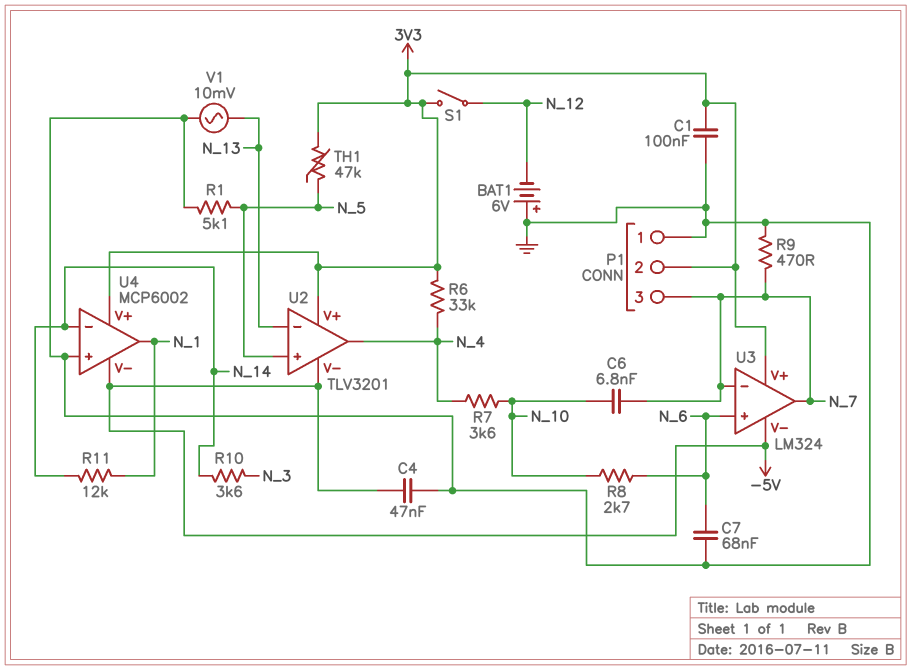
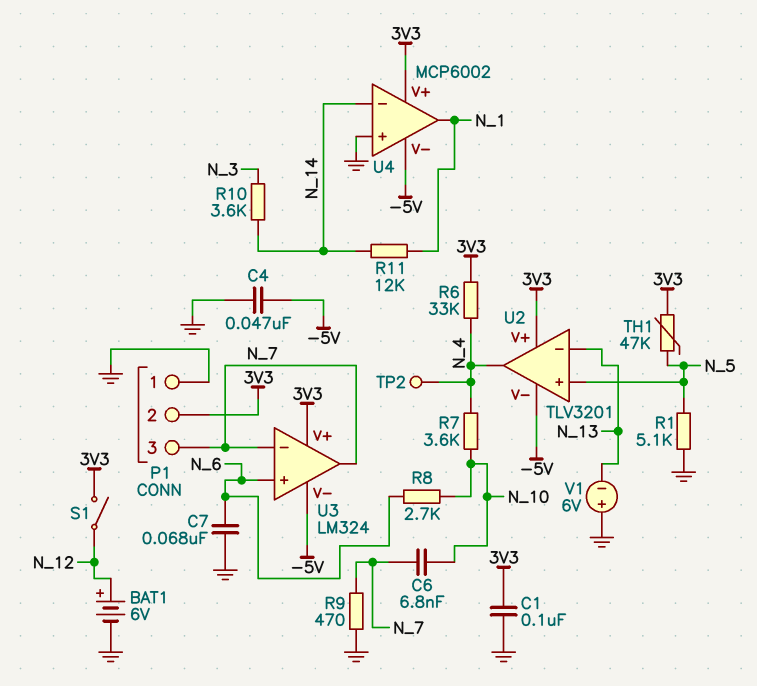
BAT1: 6V (plus GND, minus N_12) -> 6V (plus N_12, minus GND)
TP2: none -> test point (N_4)
V1: AC 10mV (GND, N_13) -> 6V (plus GND, minus N_13)

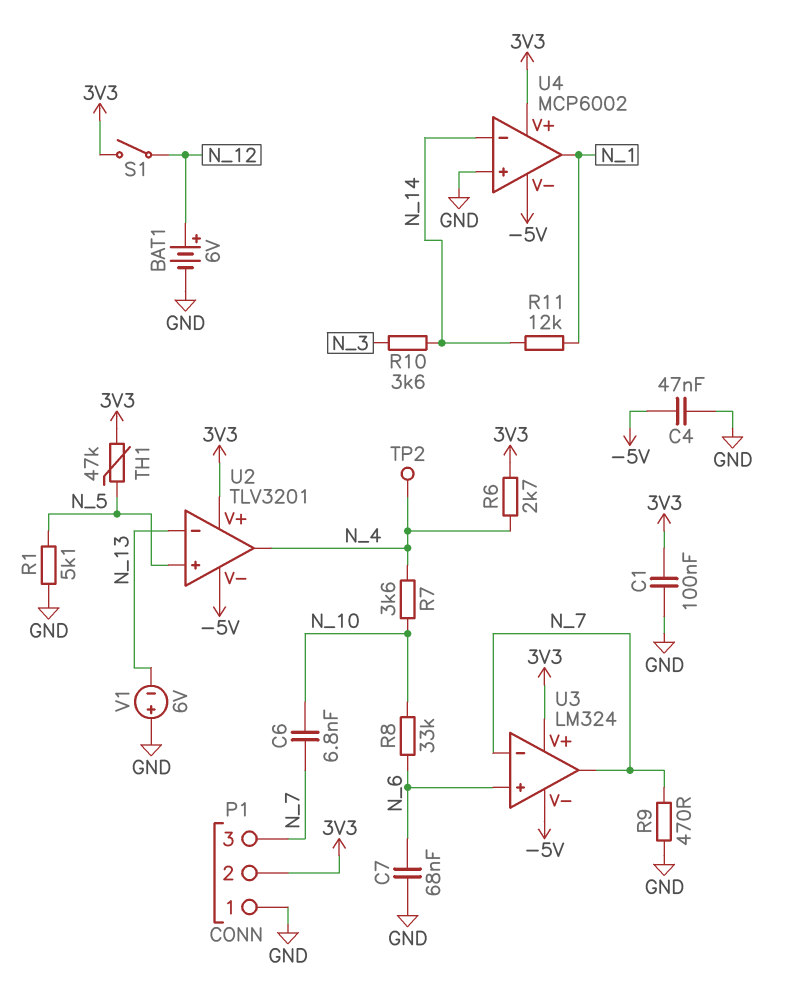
R6: 33k (3V3, N_4) -> 2.7k (3V3, N_4)
R8: 2.7k (N_6, N_10) -> 33k (N_6, N_10)

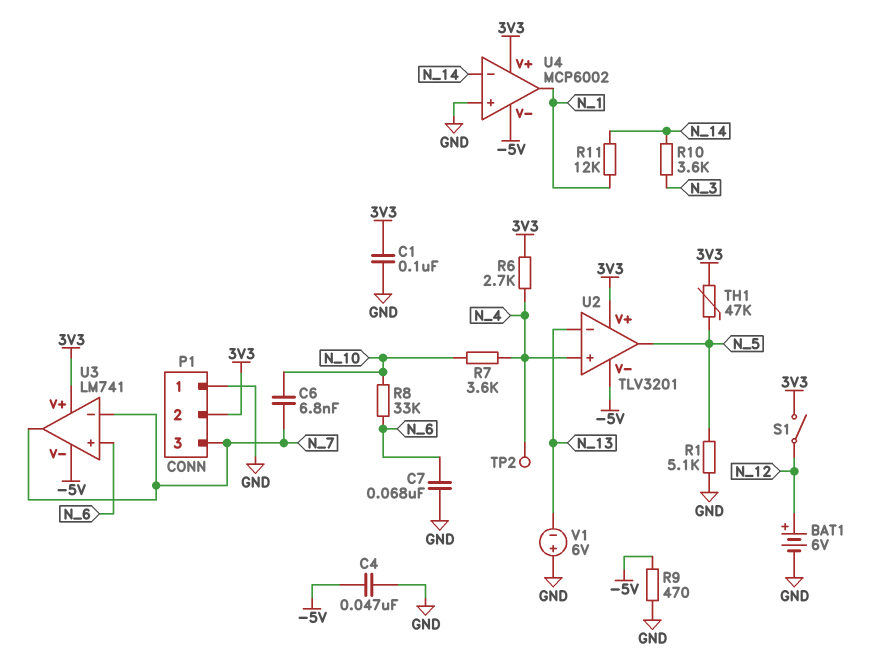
R9: 470 (GND, N_7) -> 470 (-5V, GND)
U2 pin in+: N_5 -> N_4
U2 pin out: N_4 -> N_5
U3: LM324 -> LM741

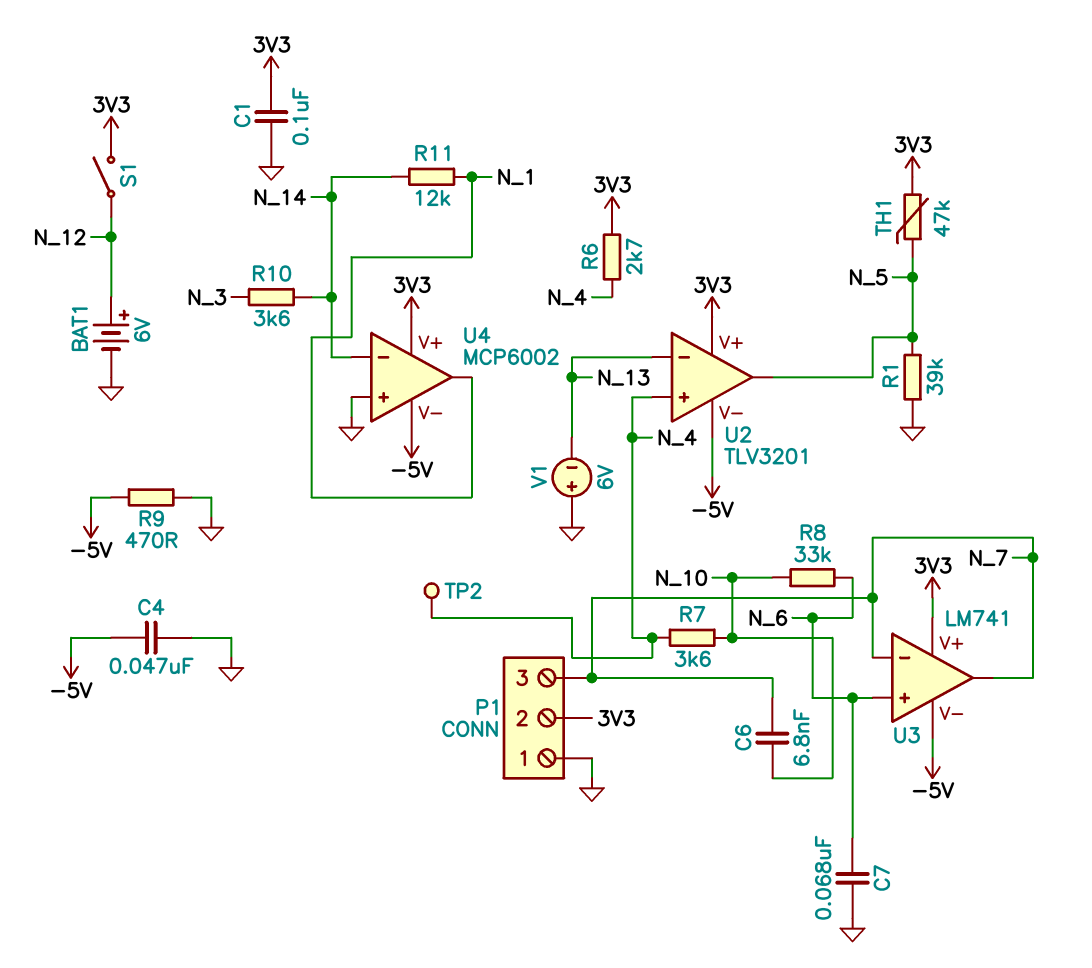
R1: 5.1k (GND, N_5) -> 39k (GND, N_5)

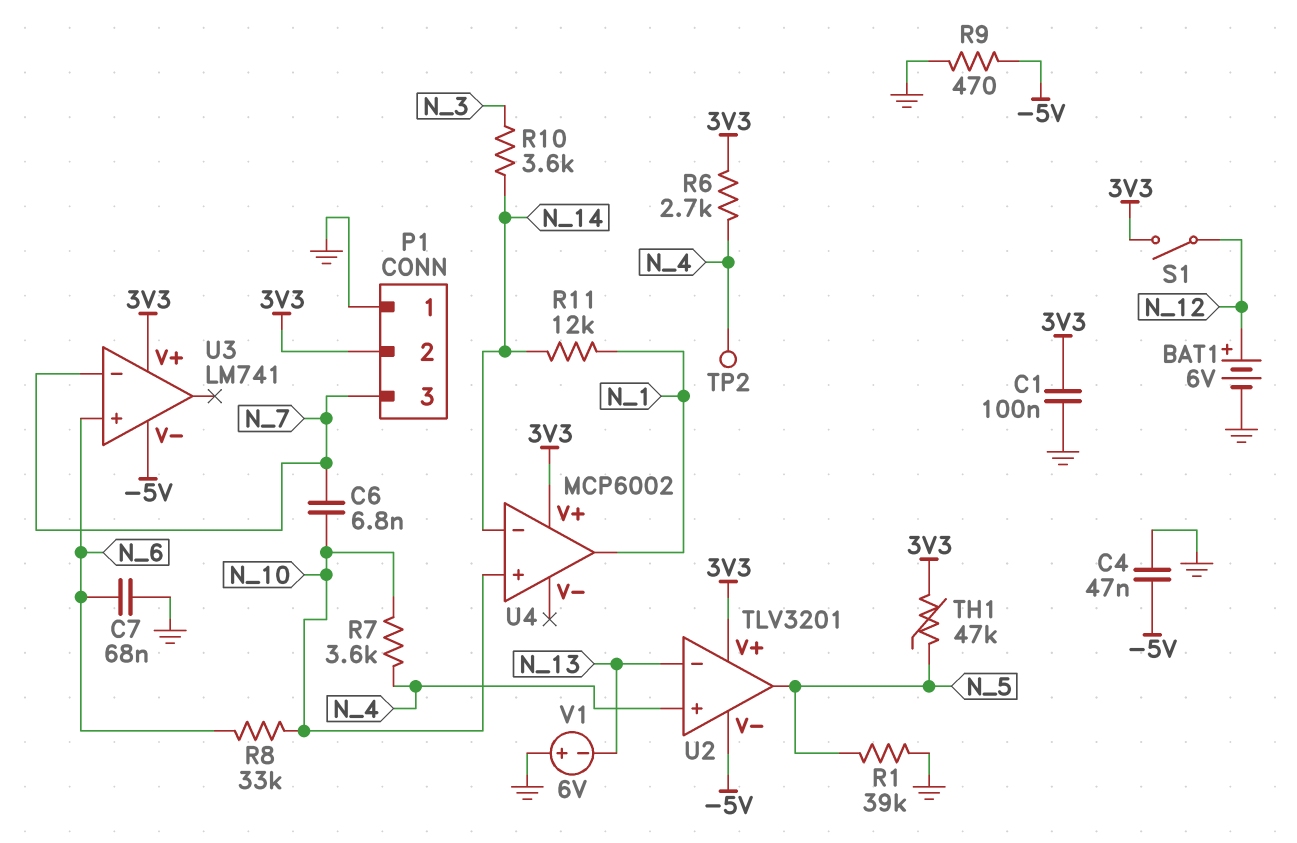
U3 pin out: N_7 -> none
U4 pin V-: -5V -> none
U4 pin in+: GND -> N_10

